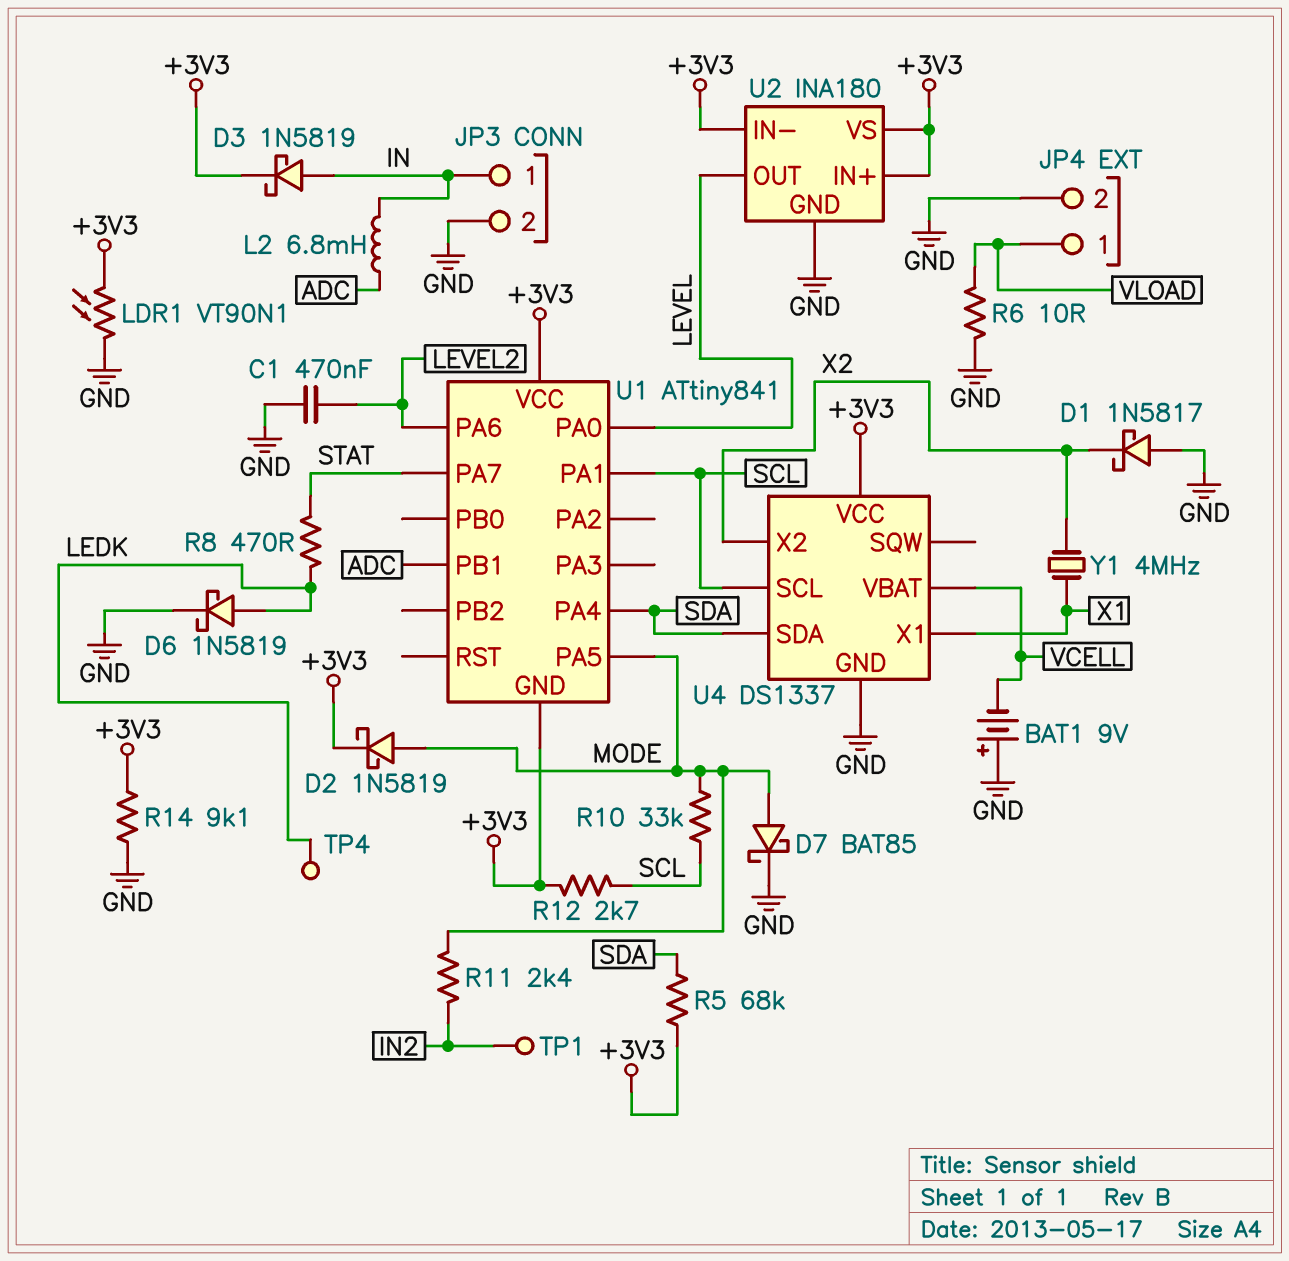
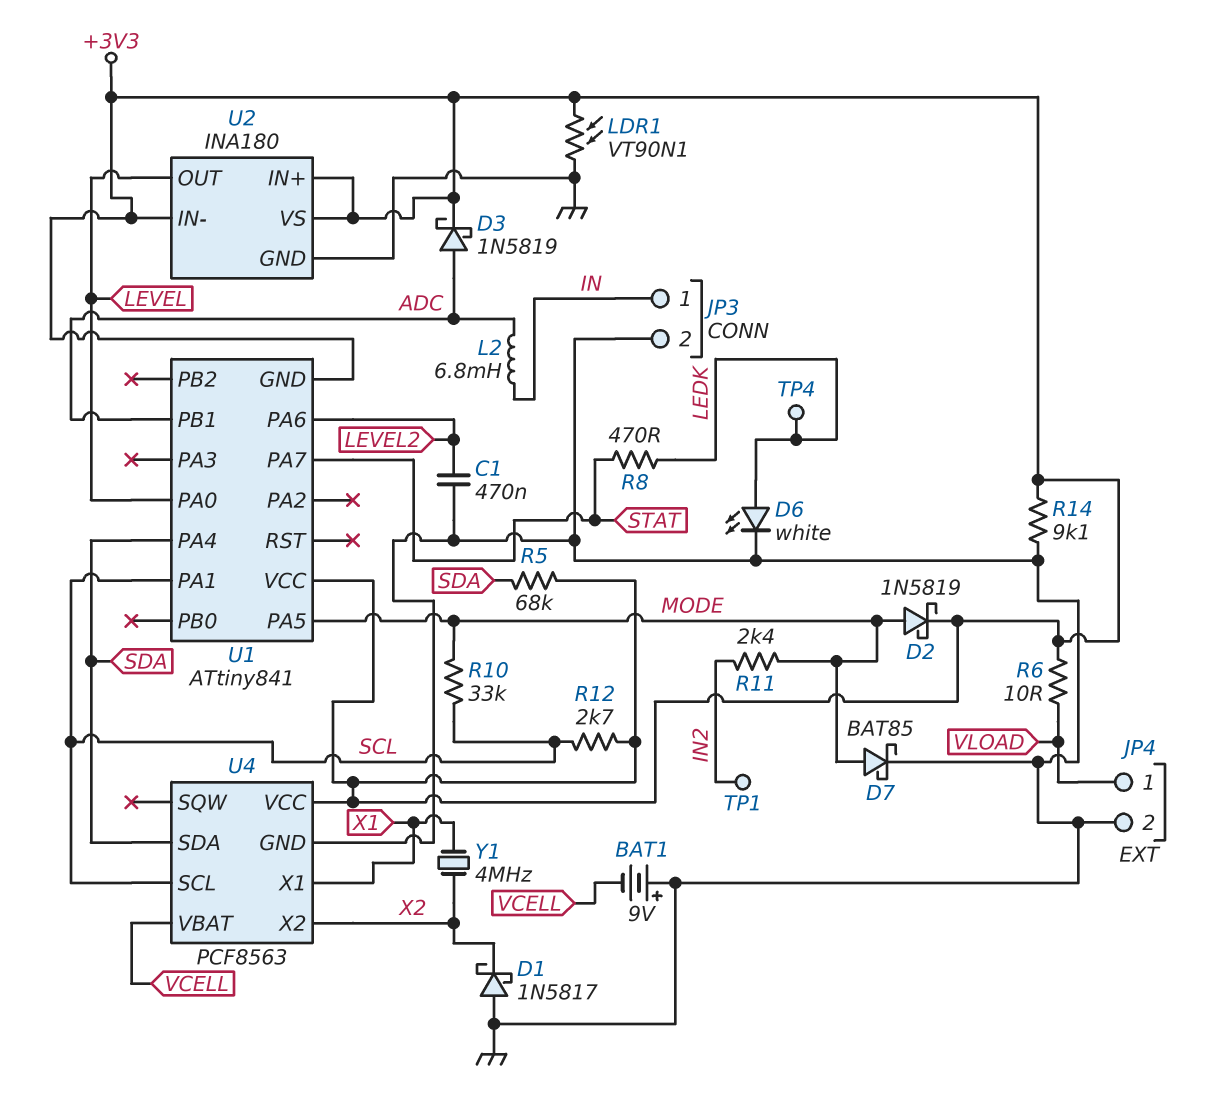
D3: schottky 1N5819 (A IN, K +3V3) -> schottky 1N5819 (A ADC, K +3V3)
D6: schottky 1N5819 (A LEDK, K GND) -> LED white (A LEDK, K GND)
R6: 10 (GND, VLOAD) -> 10 (+3V3, VLOAD)
U4: DS1337 -> PCF8563

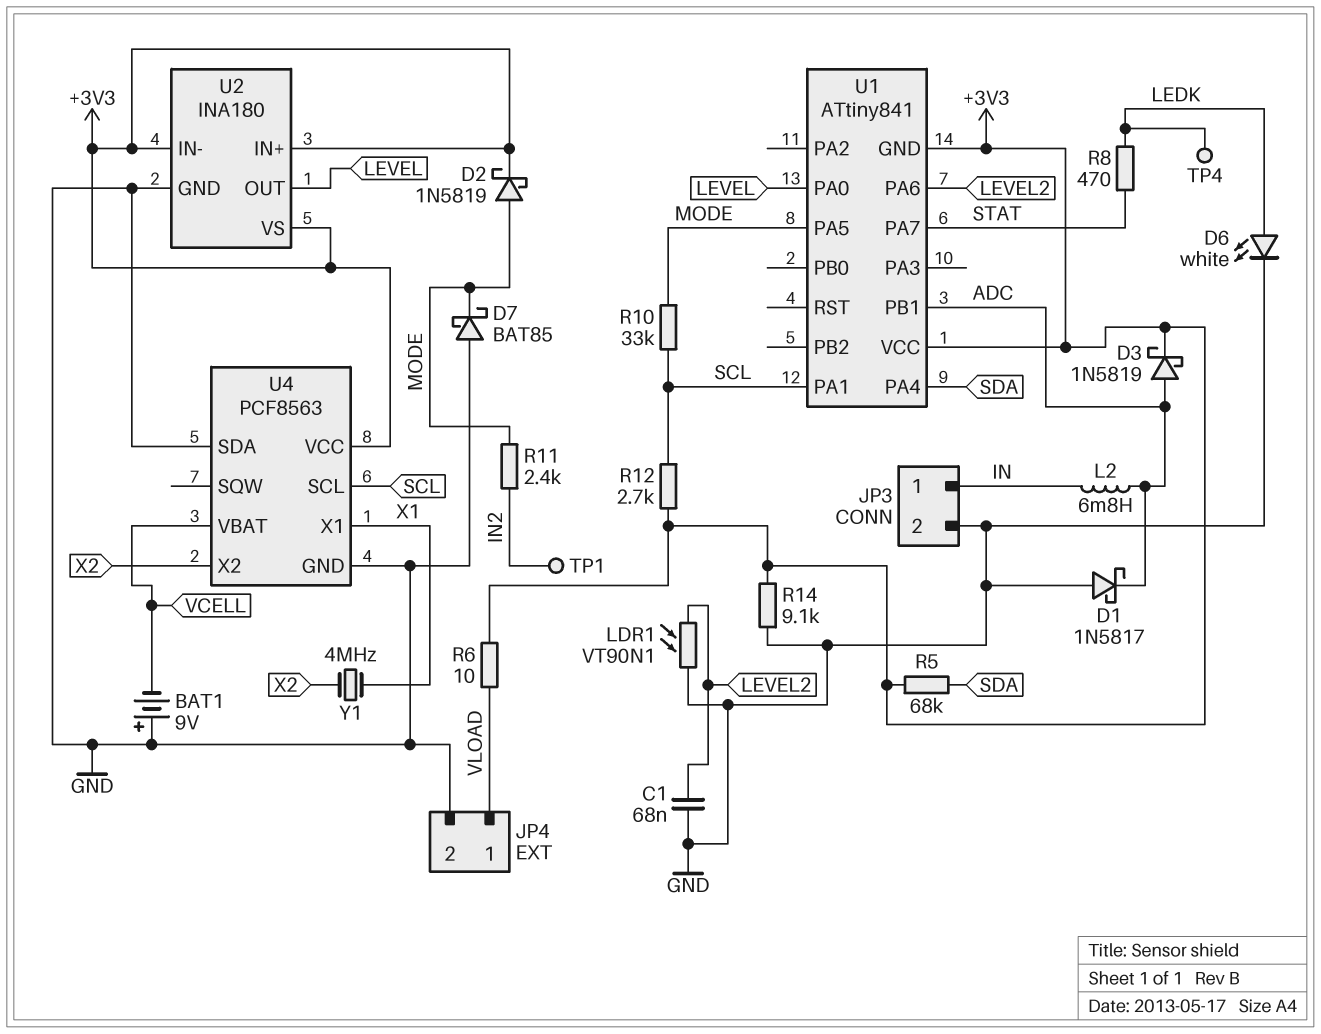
C1: 470nF (GND, LEVEL2) -> 68nF (GND, LEVEL2)
D1: schottky 1N5817 (A GND, K X2) -> schottky 1N5817 (A GND, K ADC)
D7: schottky BAT85 (A MODE, K GND) -> schottky BAT85 (A GND, K MODE)
LDR1: VT90N1 (+3V3, GND) -> VT90N1 (GND, LEVEL2)
U4 pin SDA: SDA -> GND

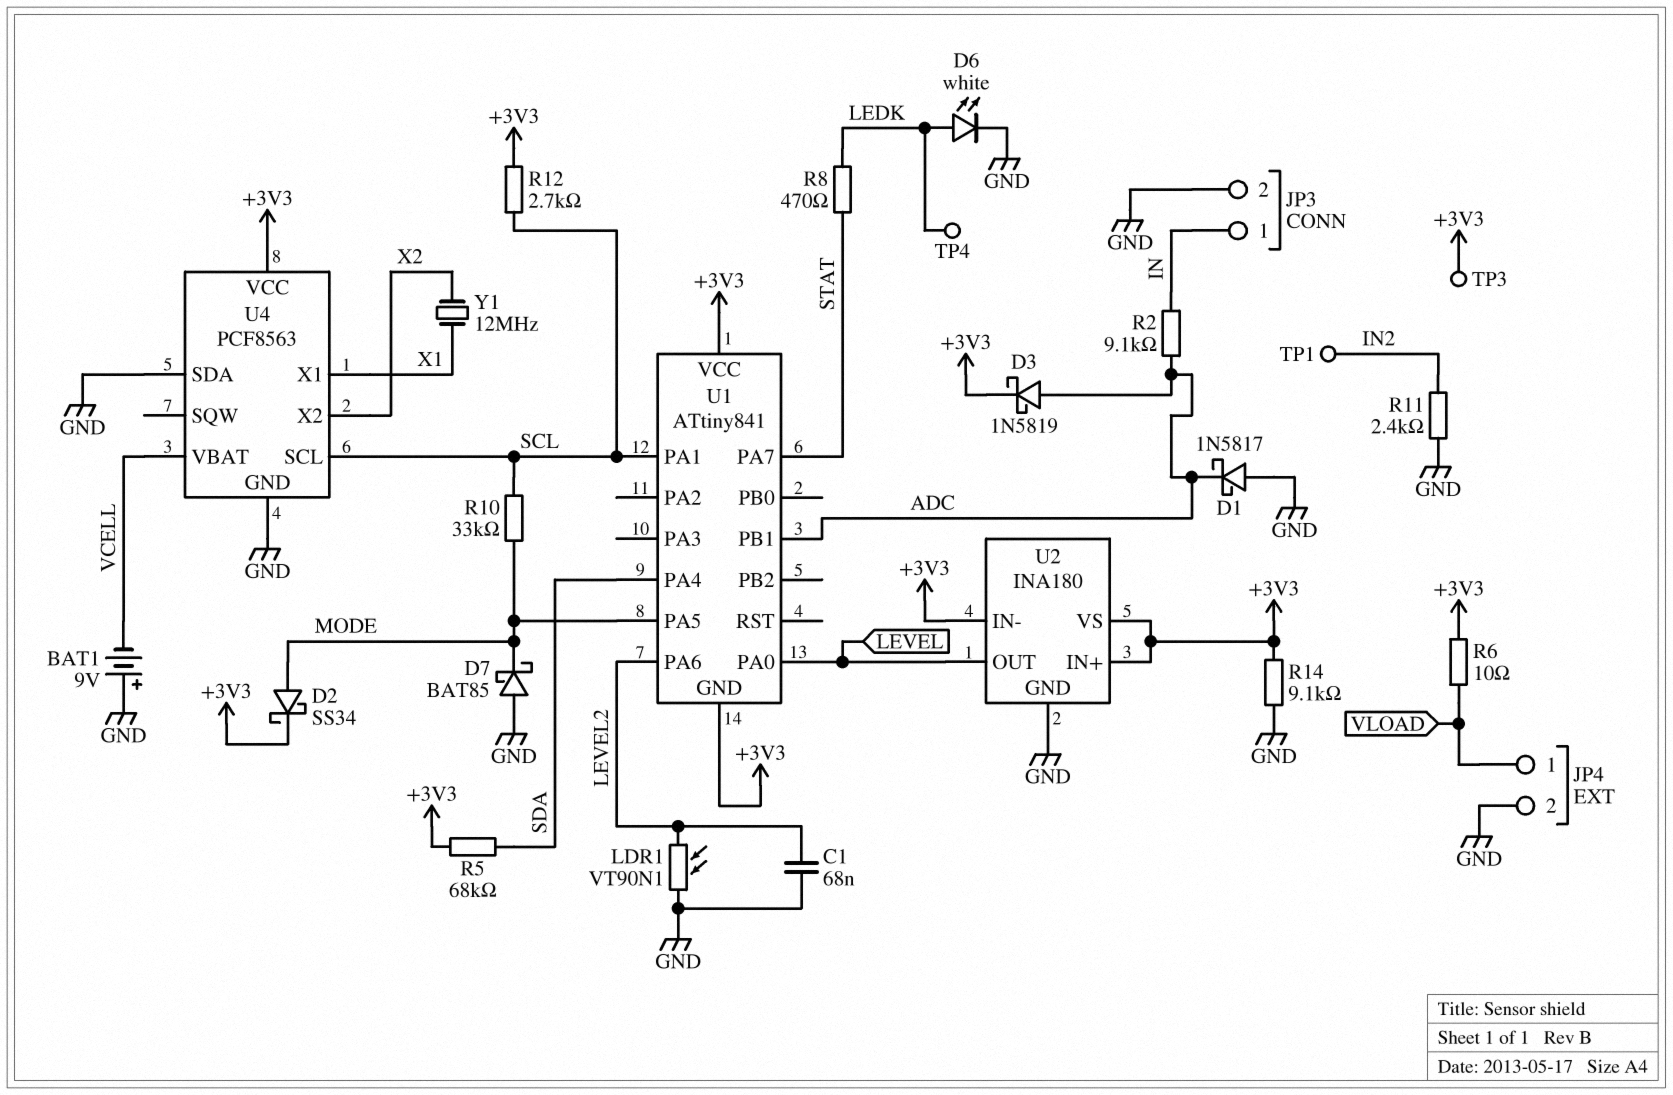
D2: schottky 1N5819 (A MODE, K +3V3) -> schottky SS34 (A MODE, K +3V3)
L2: 6.8mH (ADC, IN) -> none
R2: none -> 9.1k (ADC, IN)
R11: 2.4k (IN2, MODE) -> 2.4k (GND, IN2)
TP3: none -> test point (+3V3)
Y1: 4MHz (X1, X2) -> 12MHz (X1, X2)

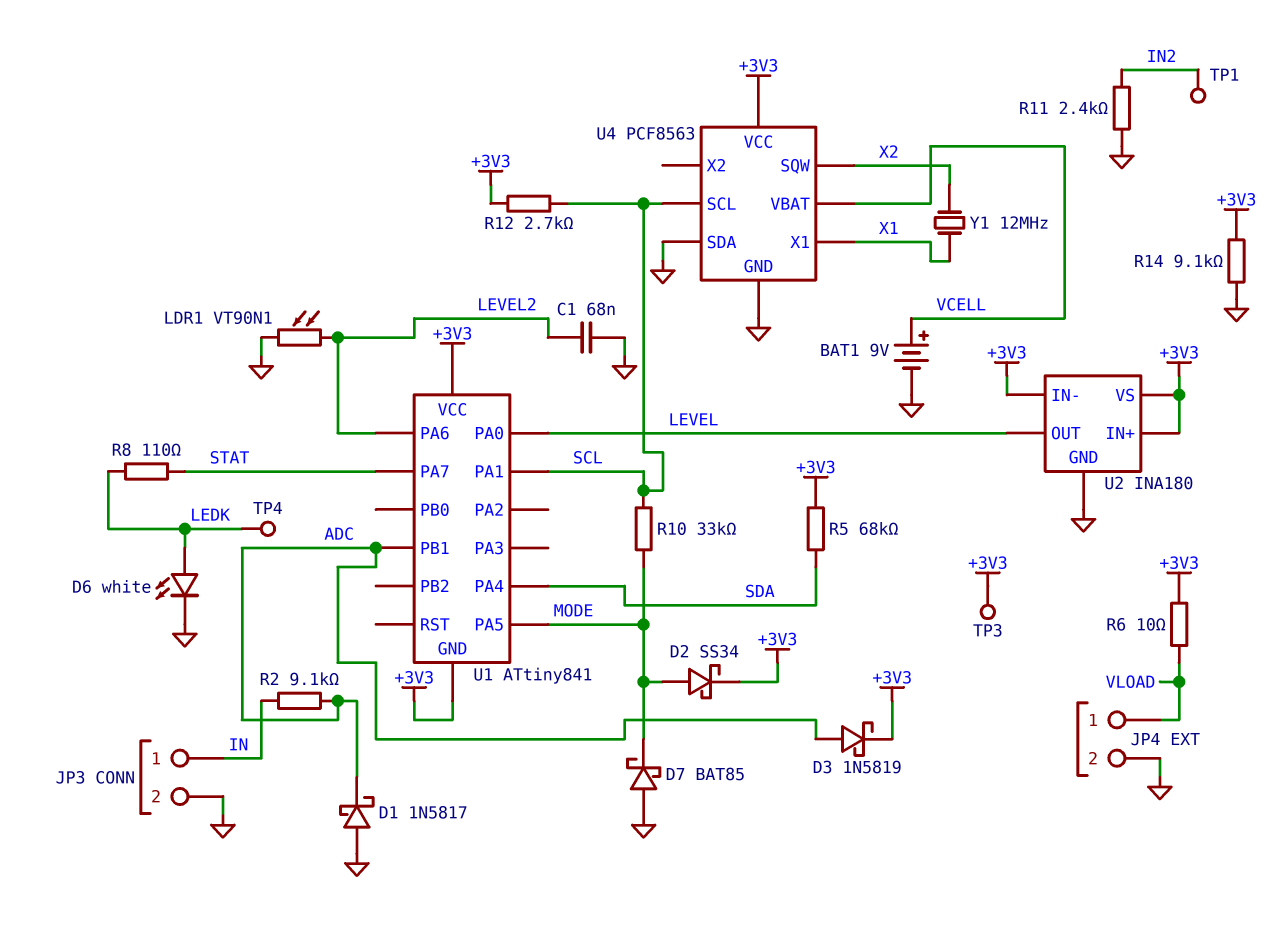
BAT1: 9V (plus GND, minus VCELL) -> 9V (plus VCELL, minus GND)
R8: 470 (LEDK, STAT) -> 110 (LEDK, STAT)
U4 pin SQW: none -> X2
U4 pin X2: X2 -> none

